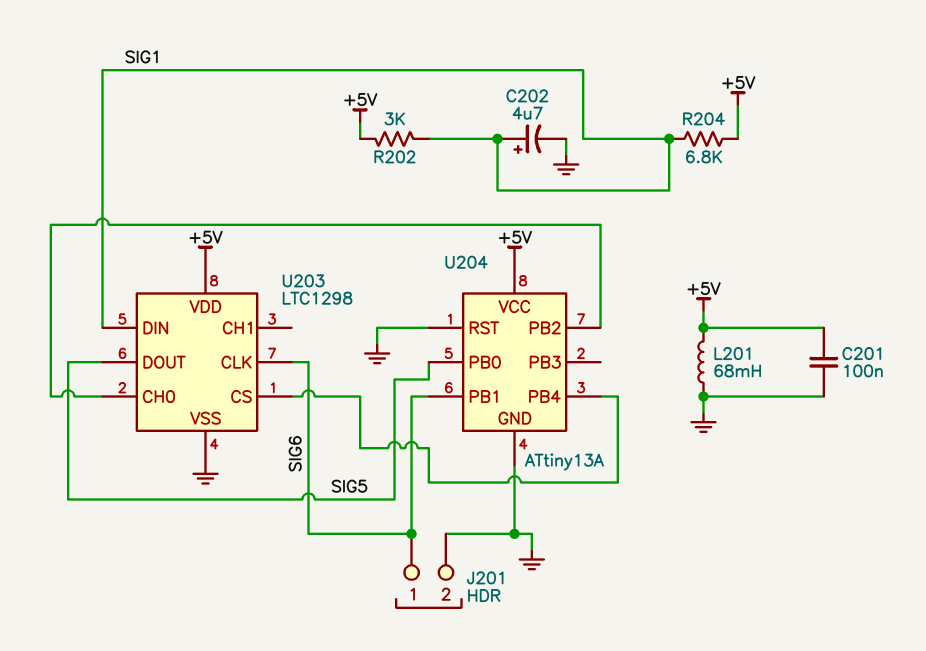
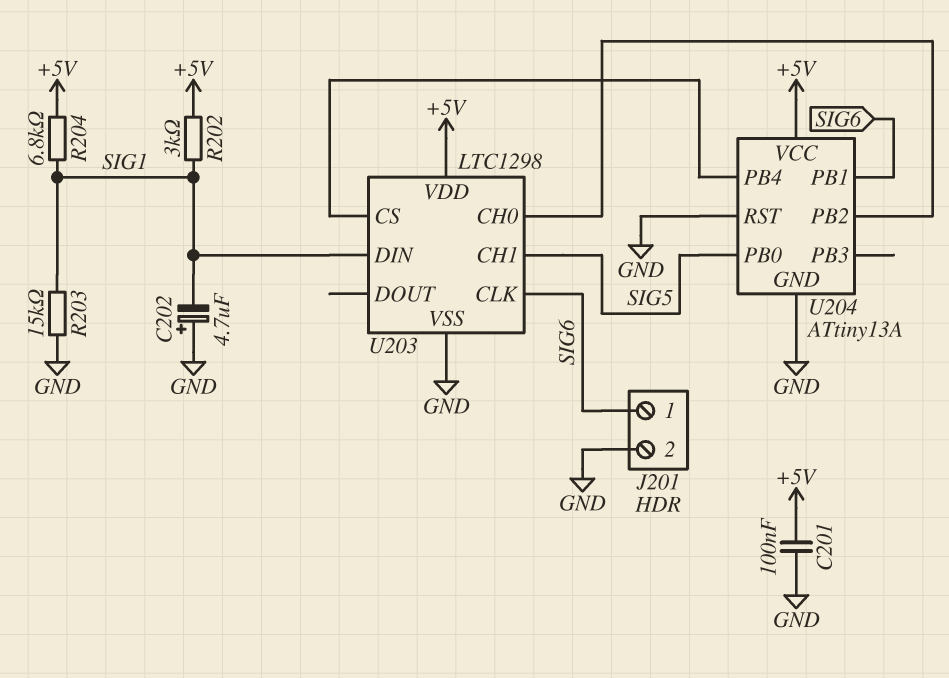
C202: 4.7uF (plus SIG1, minus GND) -> 4.7uF (plus GND, minus SIG1)
L201: 68mH (+5V, GND) -> none
R203: none -> 15k (GND, SIG1)
U203 pin CH1: none -> SIG5
U203 pin DOUT: SIG5 -> none

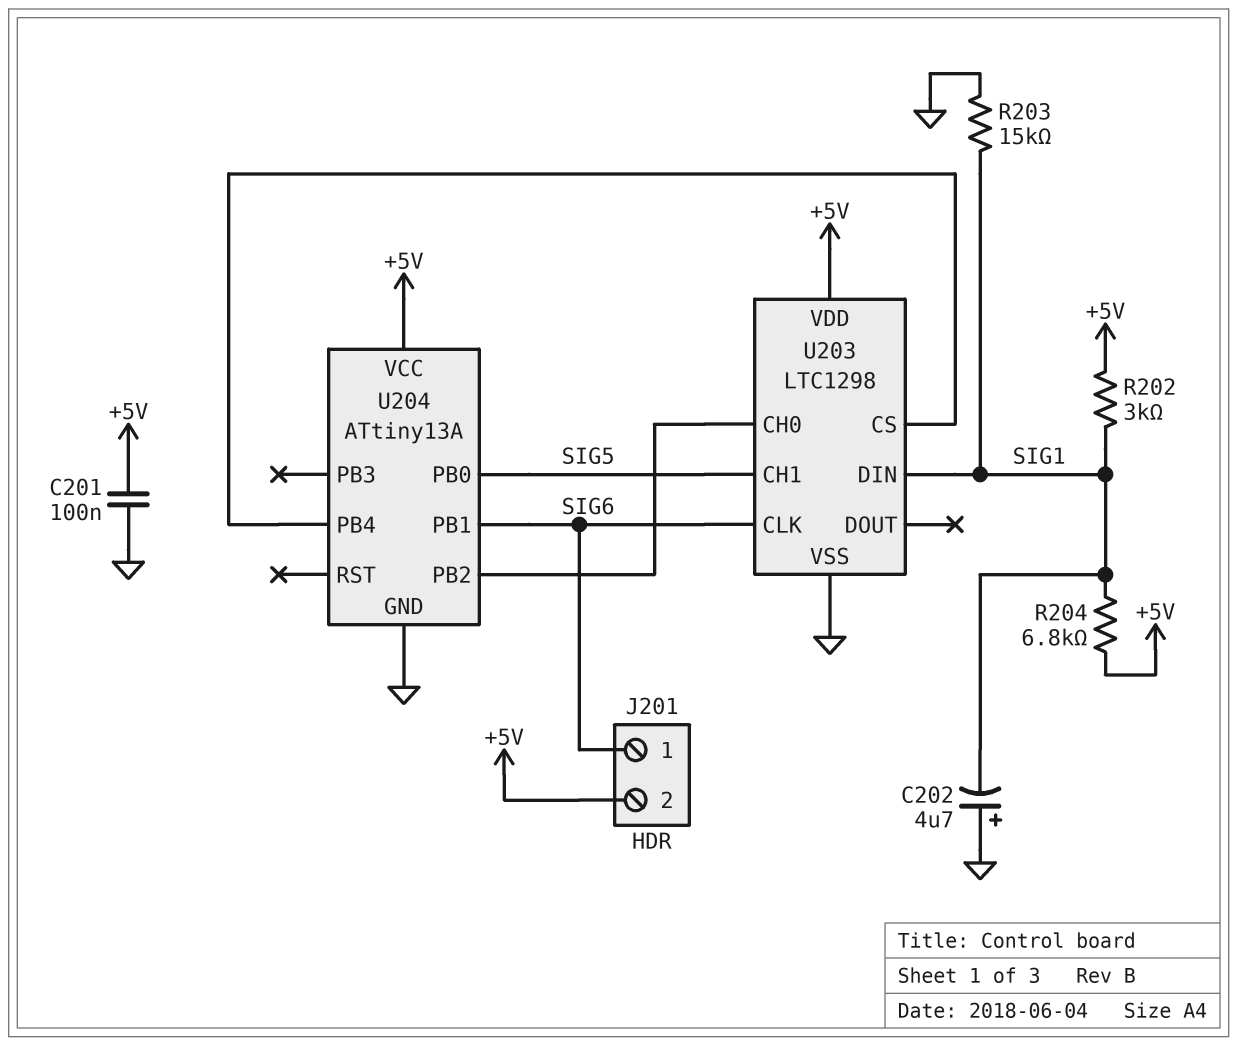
J201 pin 2: GND -> +5V
U204 pin RST: GND -> none

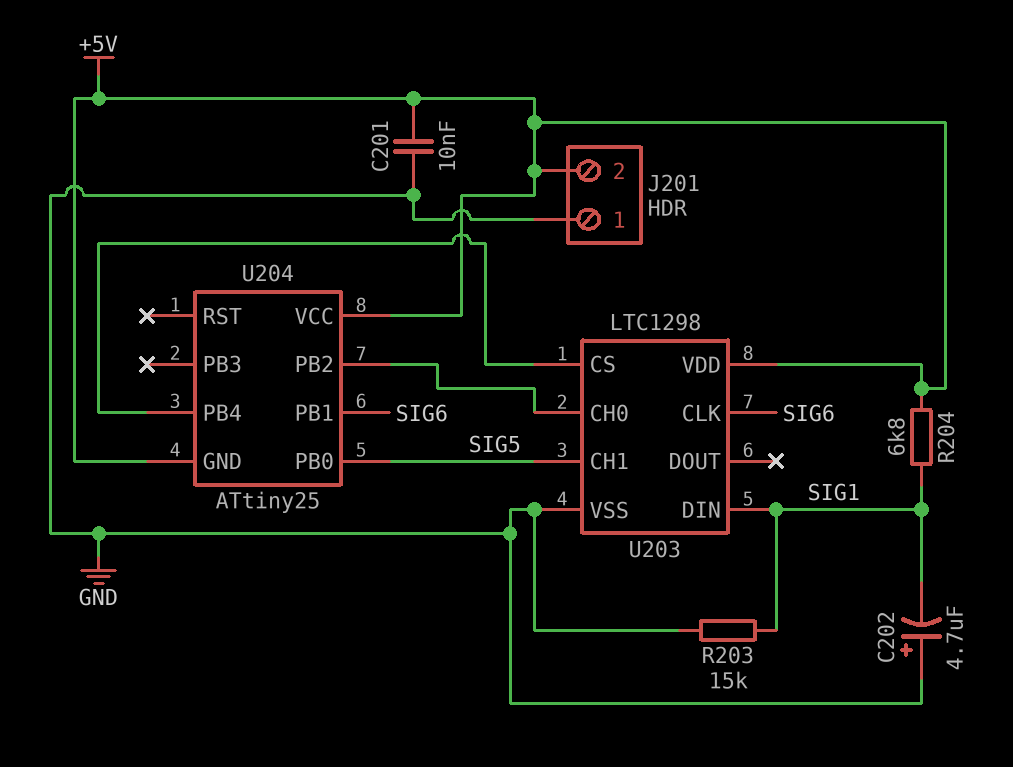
C201: 100nF (+5V, GND) -> 10nF (+5V, GND)
J201 pin 1: SIG6 -> GND
R202: 3k (+5V, SIG1) -> none
U204: ATtiny13A -> ATtiny25
U204 pin GND: GND -> +5V

